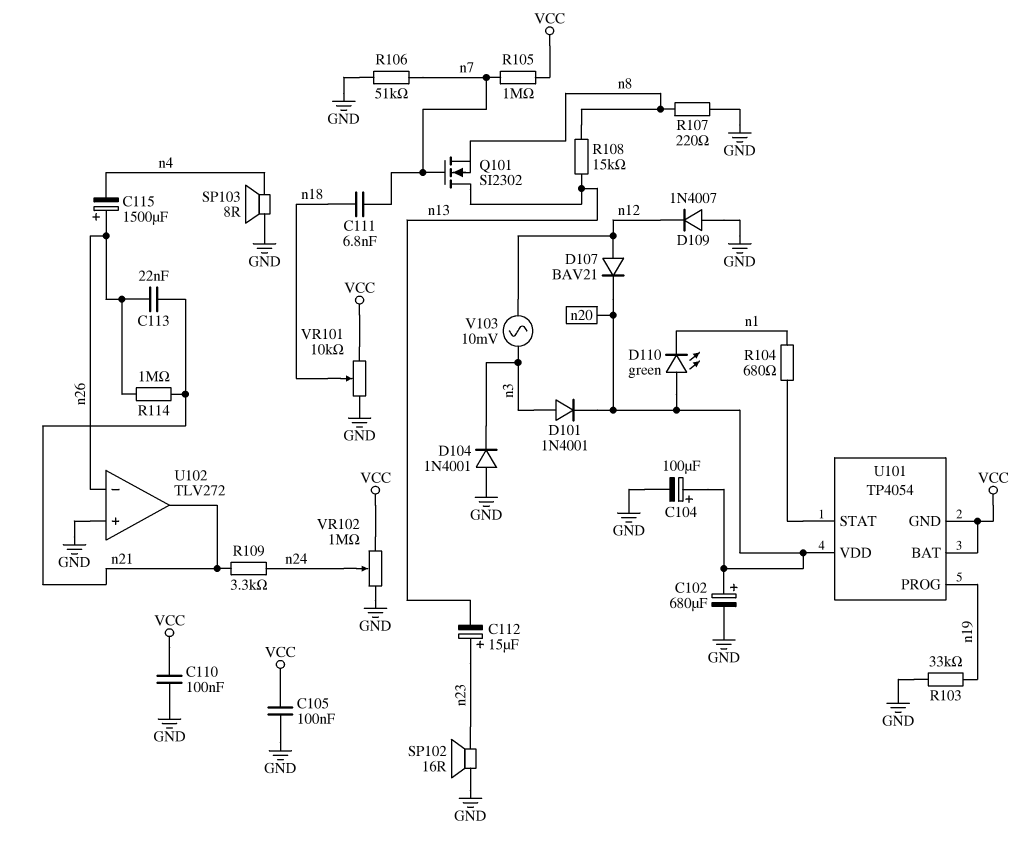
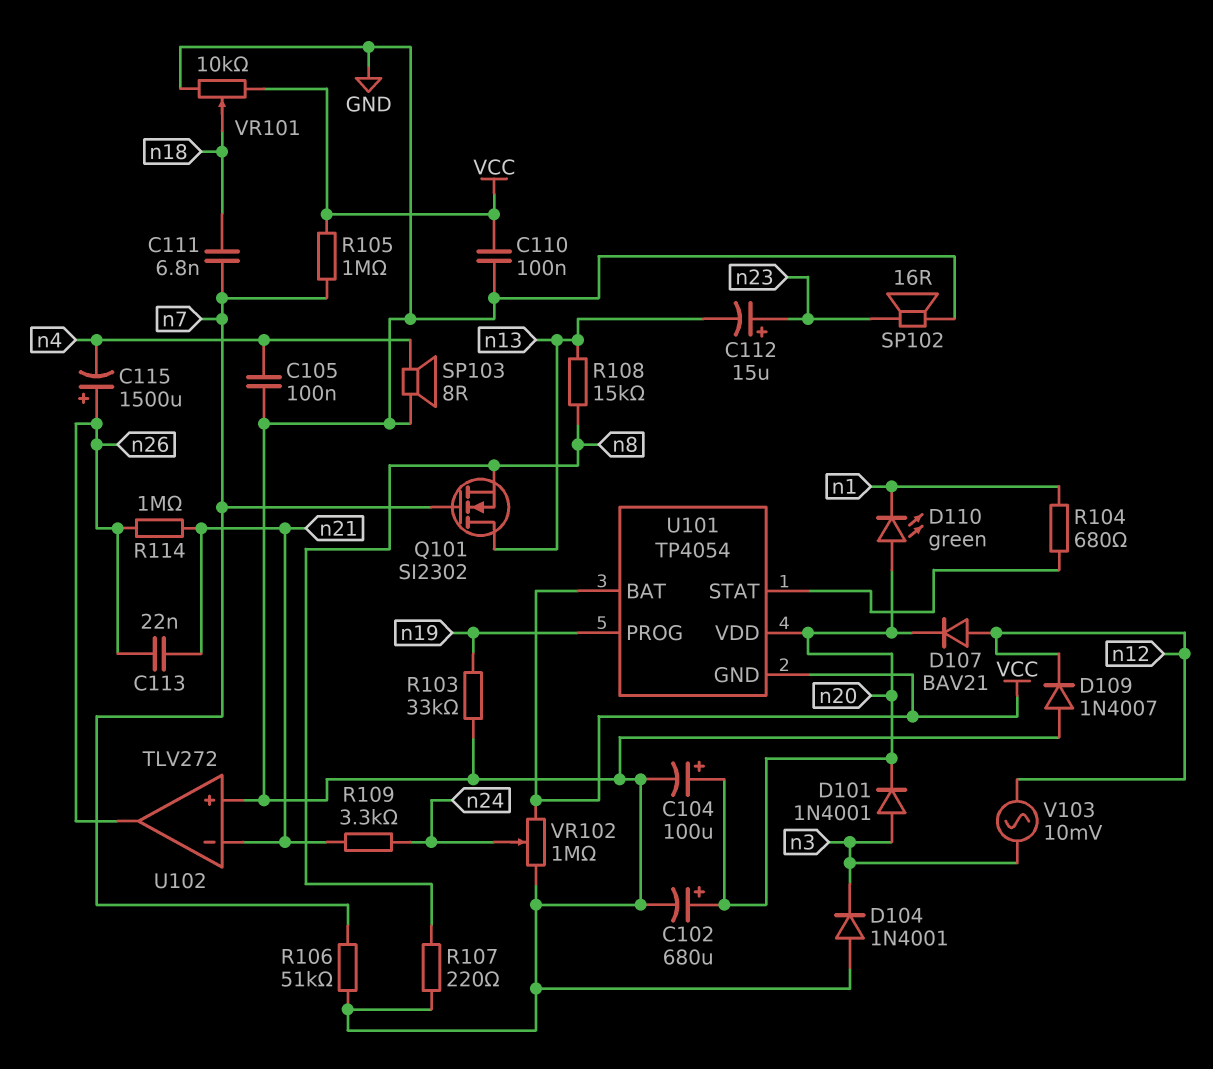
C105: 100nF (GND, VCC) -> 100nF (GND, n4)
U102 pin in-: n26 -> n21
U102 pin out: n21 -> n26

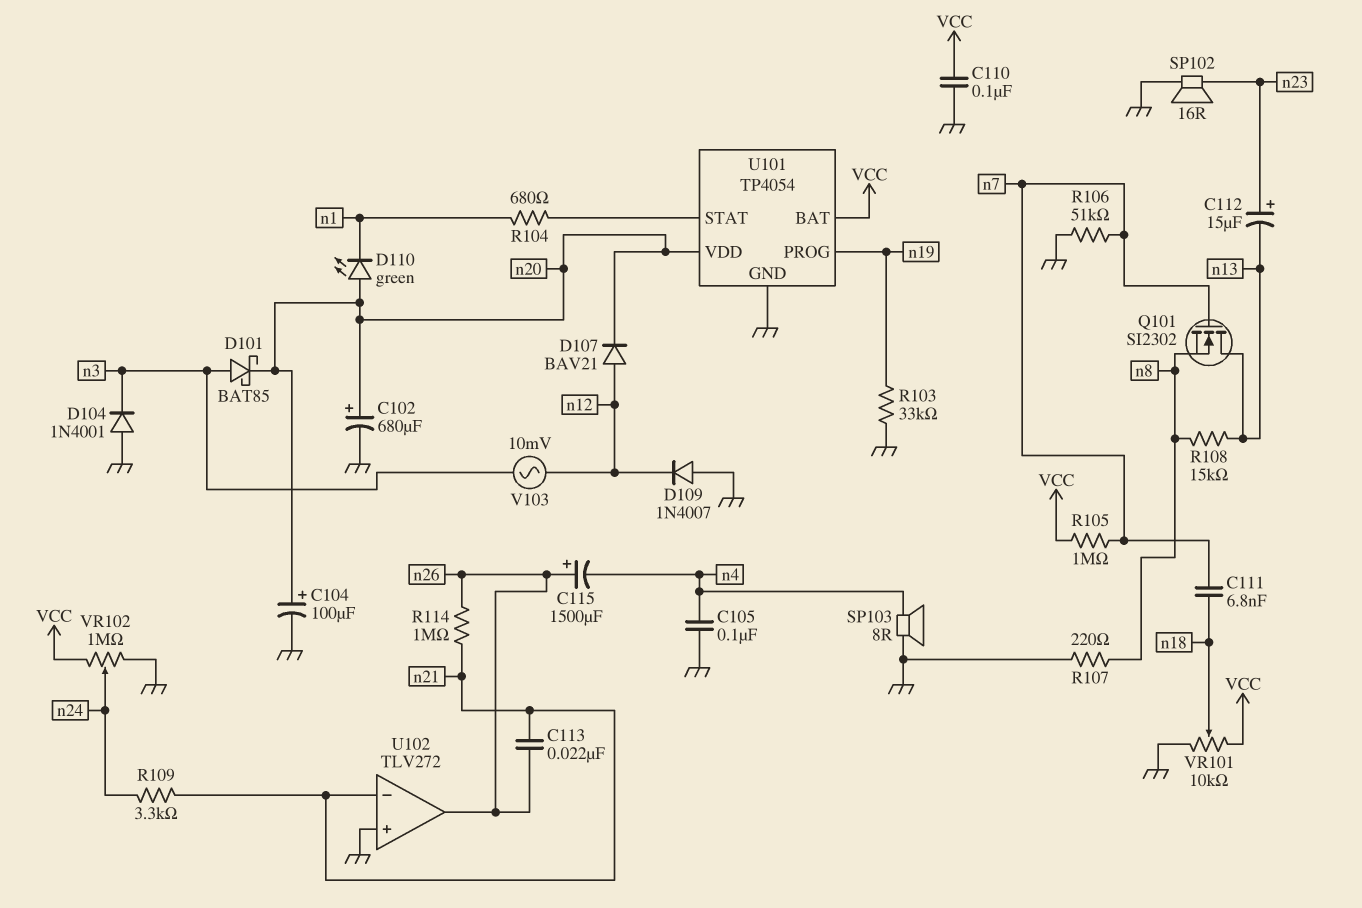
D101: diode 1N4001 (A n3, K n20) -> schottky BAT85 (A n3, K n20)
U101 pin GND: VCC -> GND

